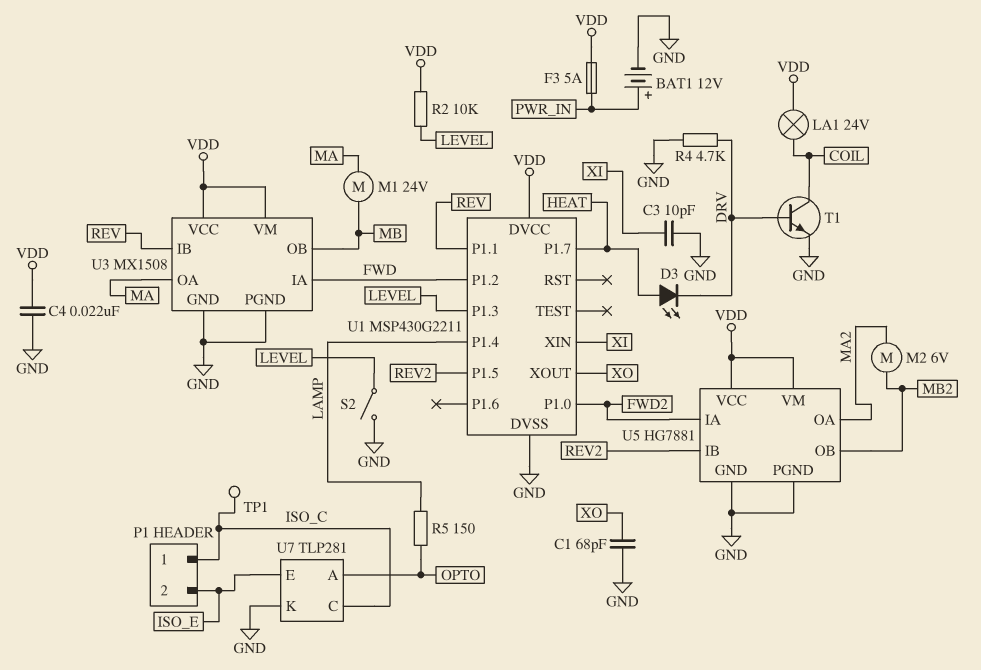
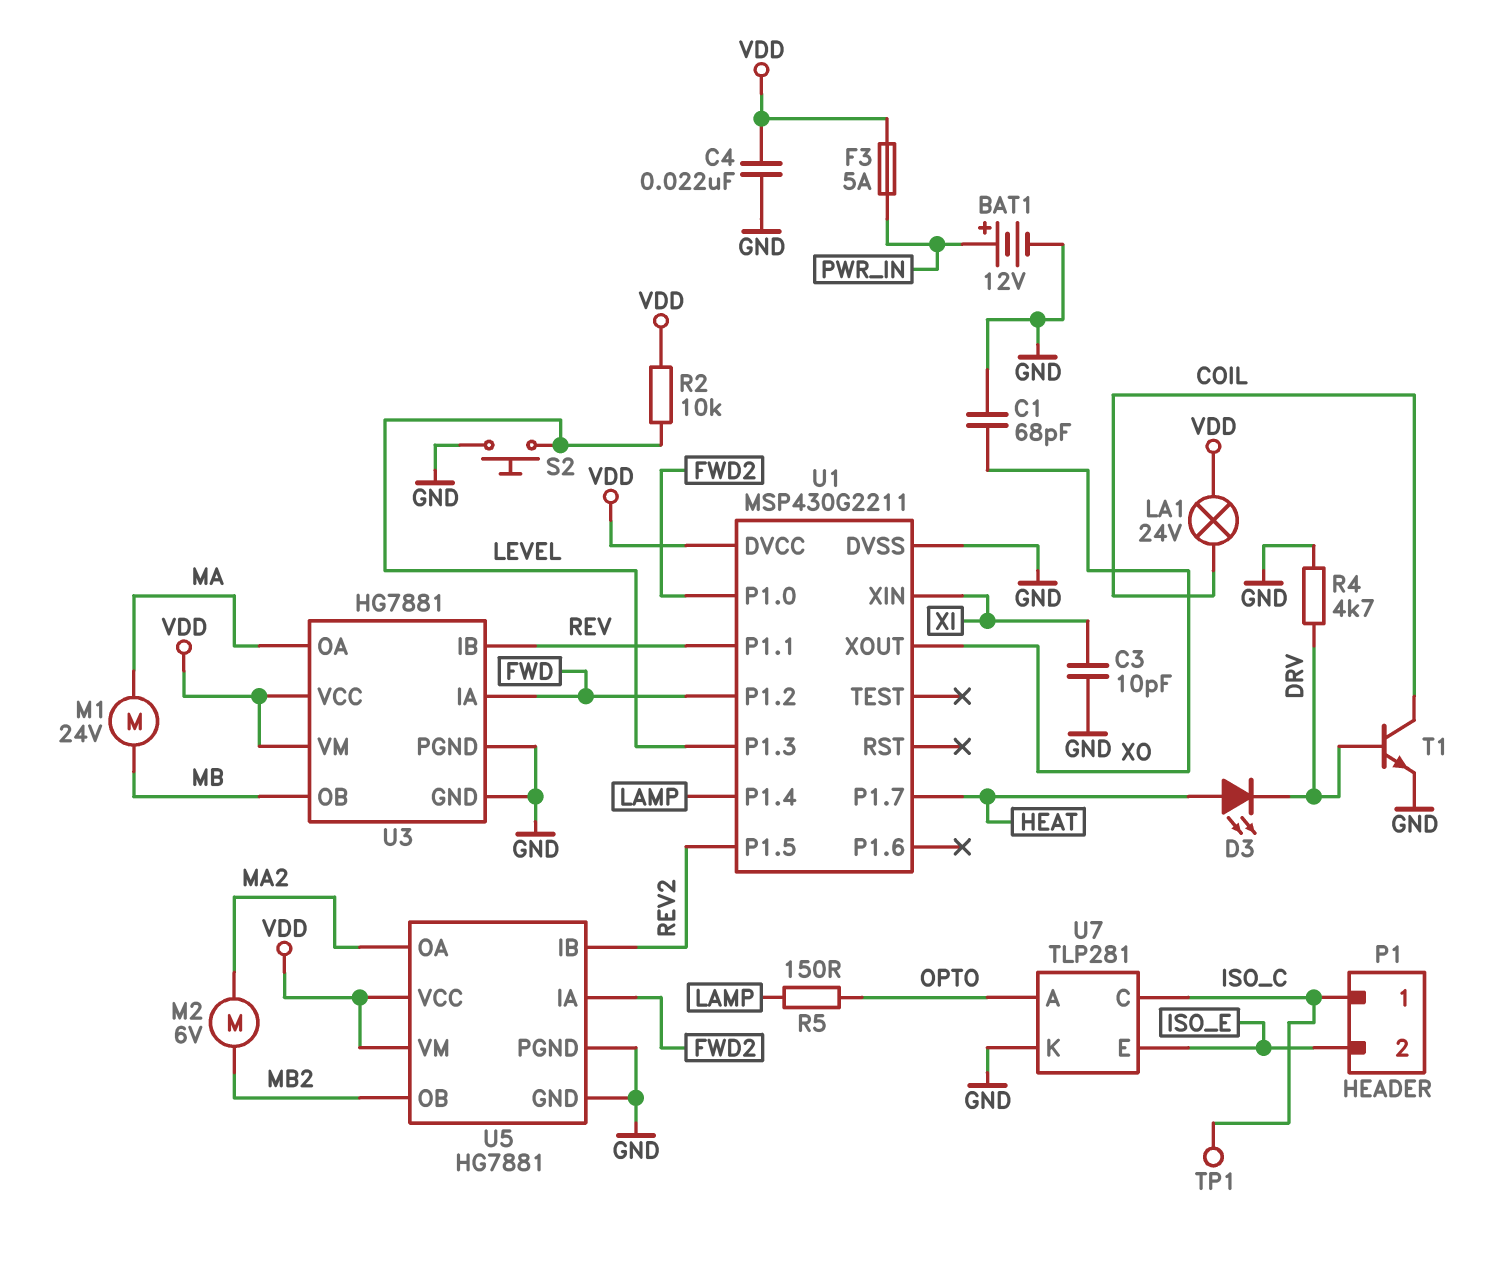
S2: switch (GND, LEVEL) -> button (GND, LEVEL)
U3: MX1508 -> HG7881

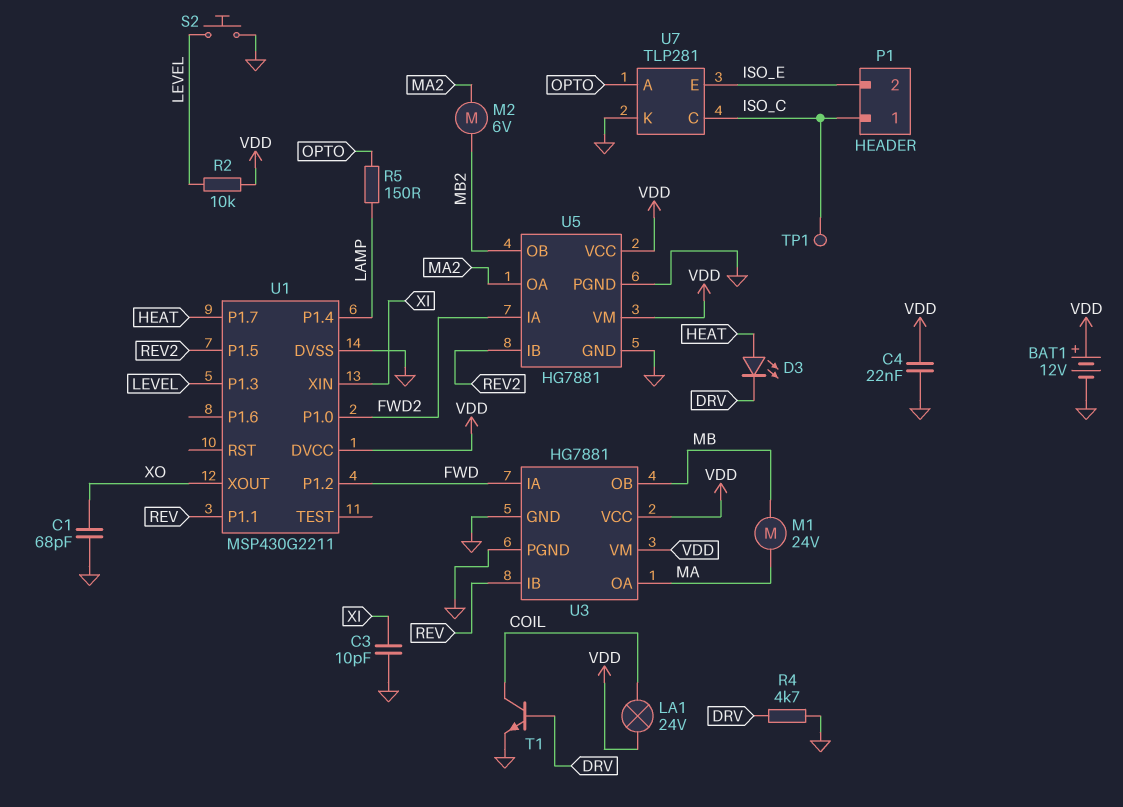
BAT1: 12V (plus PWR_IN, minus GND) -> 12V (plus VDD, minus GND)
F3: 5A (PWR_IN, VDD) -> none

